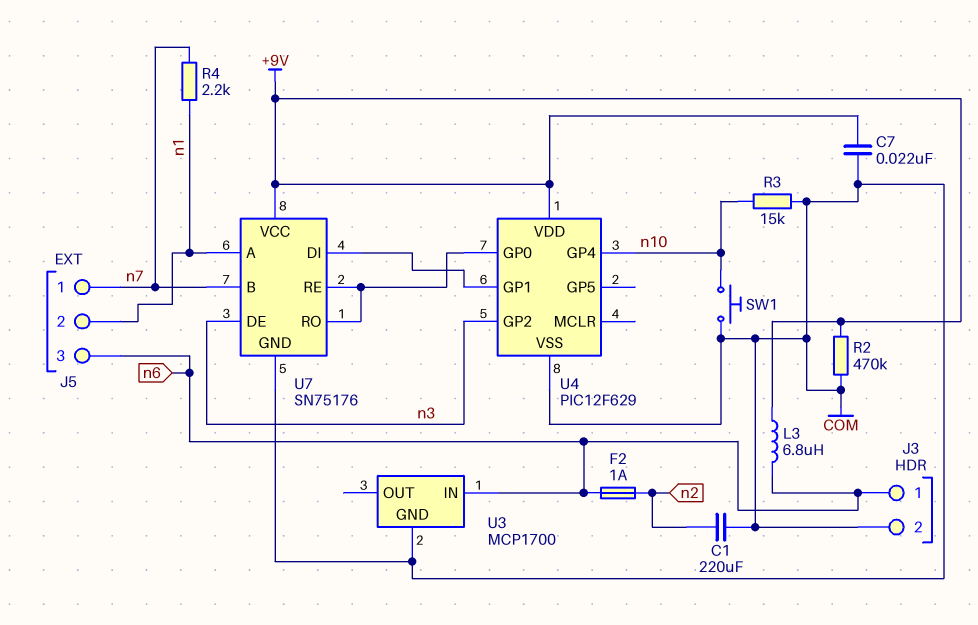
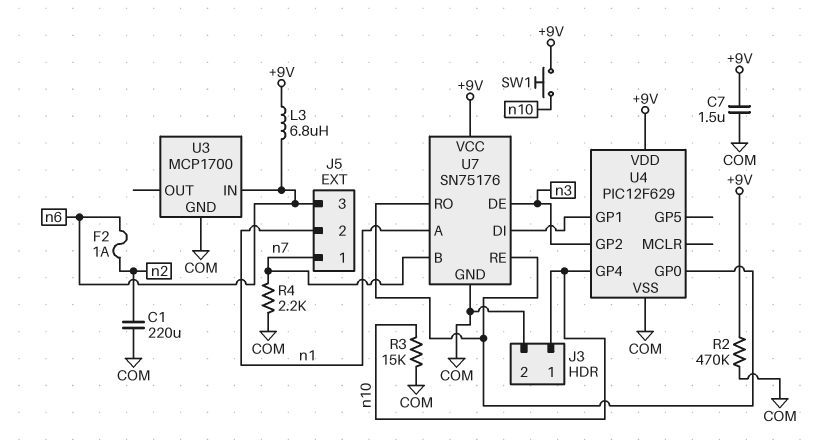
C7: 22nF (+9V, COM) -> 1.5uF (+9V, COM)
J3 pin 1: n6 -> n10
R4: 2.2k (n1, n7) -> 2.2k (COM, n7)
SW1: button (COM, n10) -> button (+9V, n10)

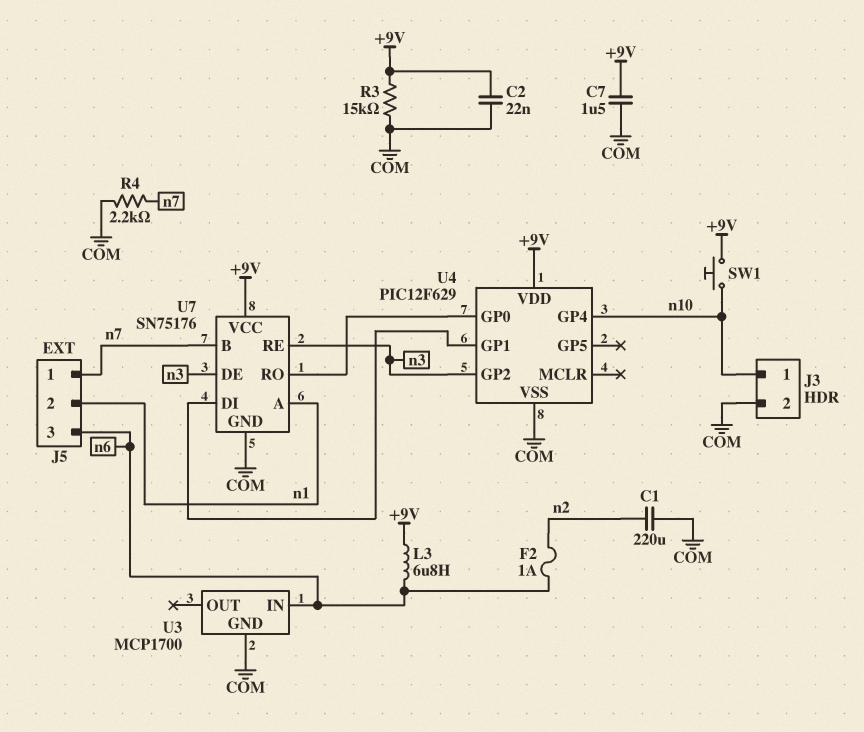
C2: none -> 22nF (+9V, COM)
R2: 470k (+9V, COM) -> none
R3: 15k (COM, n10) -> 15k (+9V, COM)
U7 pin RE: U4/GP0 -> n3

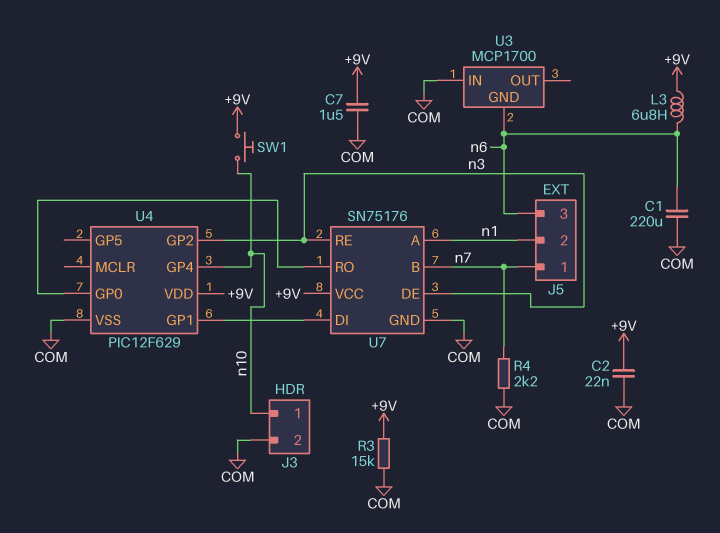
C1: 220uF (COM, n2) -> 220uF (COM, n6)
F2: 1A (n2, n6) -> none
U3 pin GND: COM -> n6
U3 pin IN: n6 -> COM

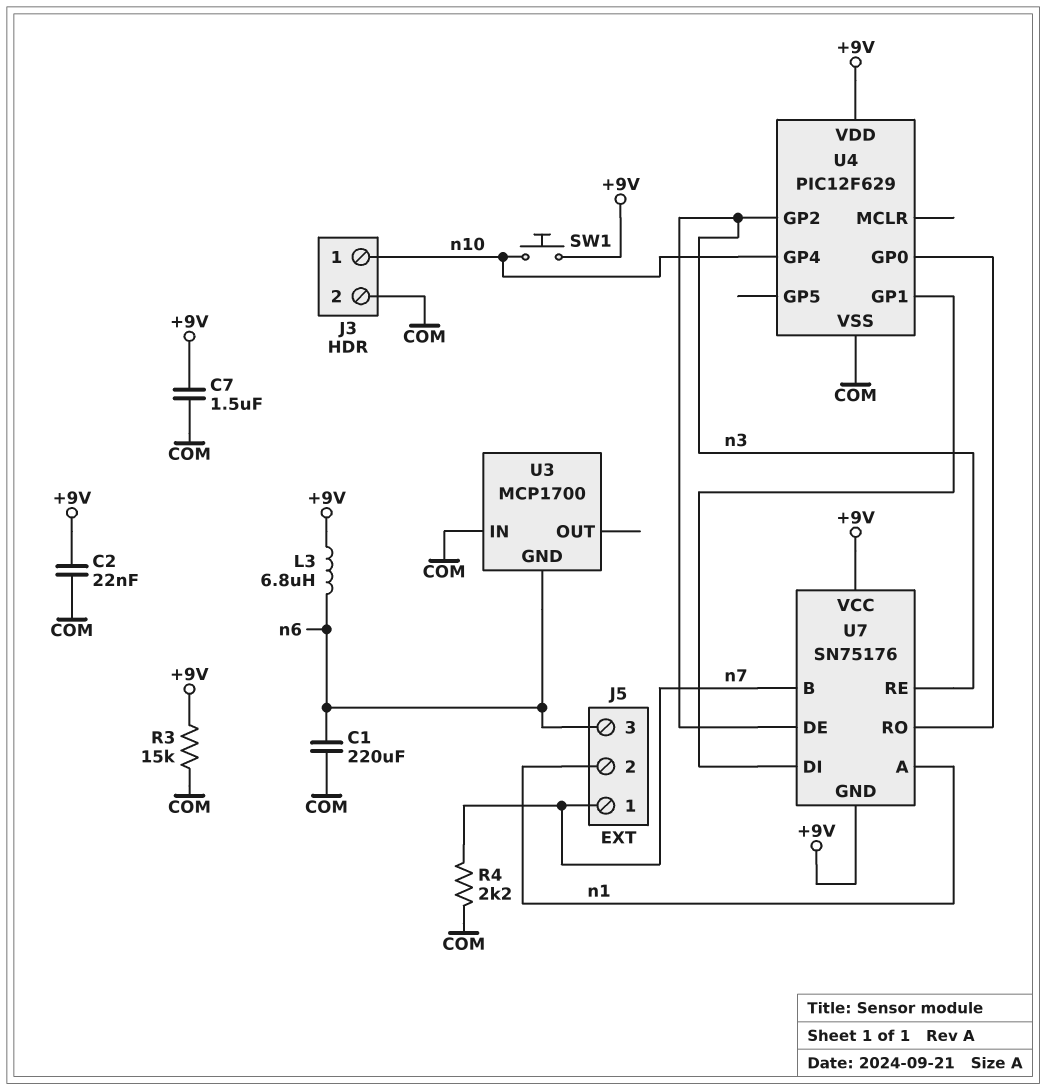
U7 pin GND: COM -> +9V

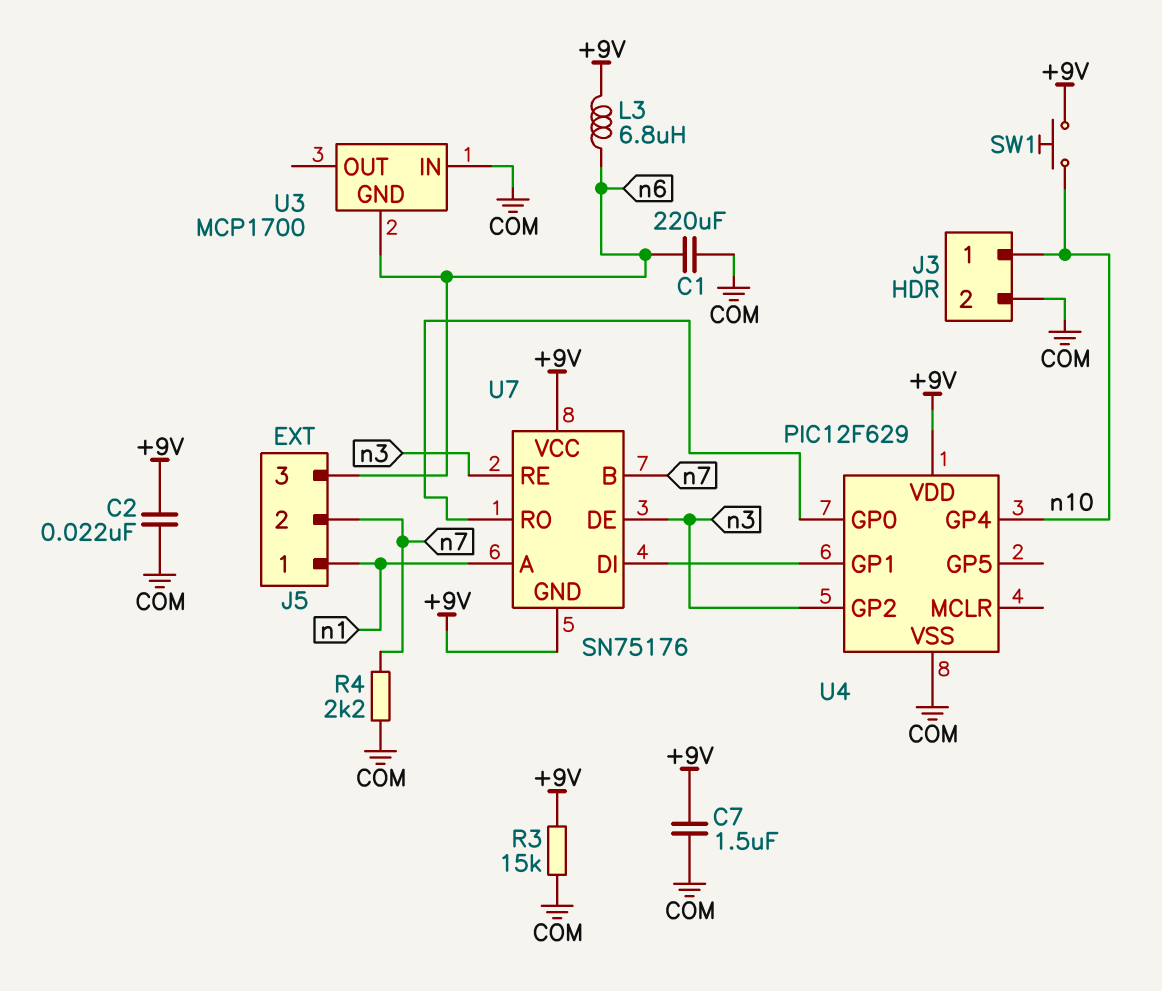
J5 pin 1: n7 -> n1
J5 pin 2: n1 -> n7

